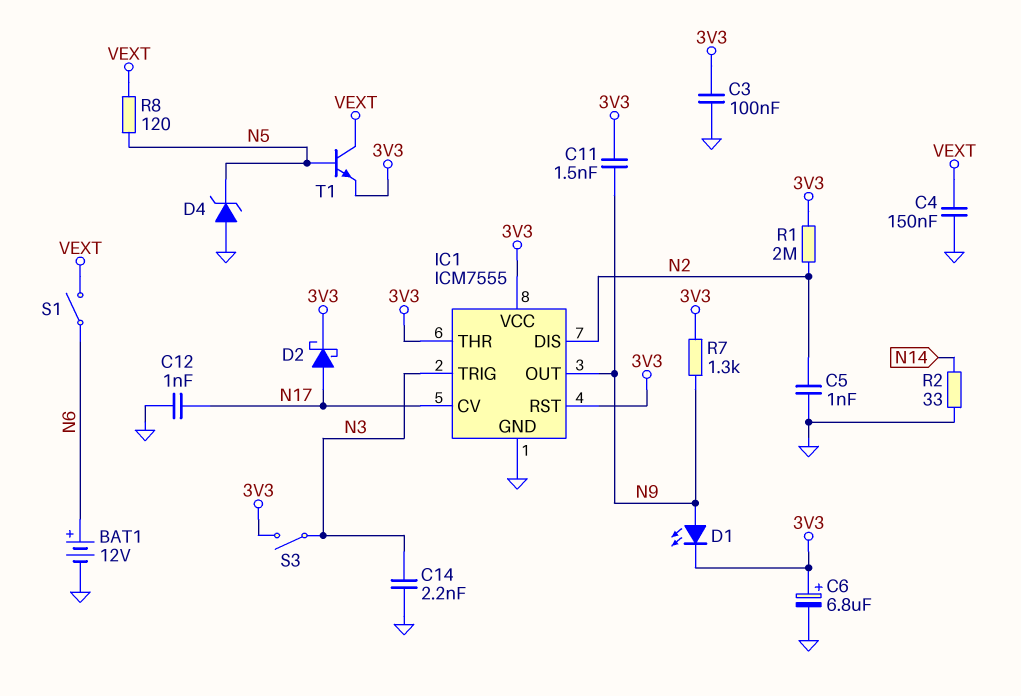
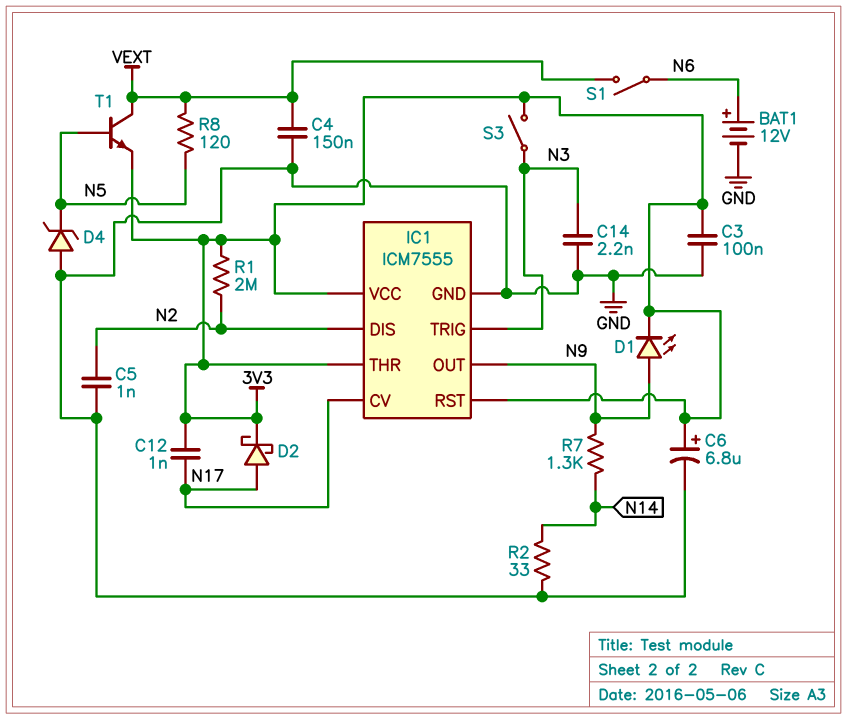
C11: 1.5nF (3V3, N9) -> none
C12: 1nF (GND, N17) -> 1nF (3V3, N17)
R7: 1.3k (3V3, N9) -> 1.3k (N9, N14)

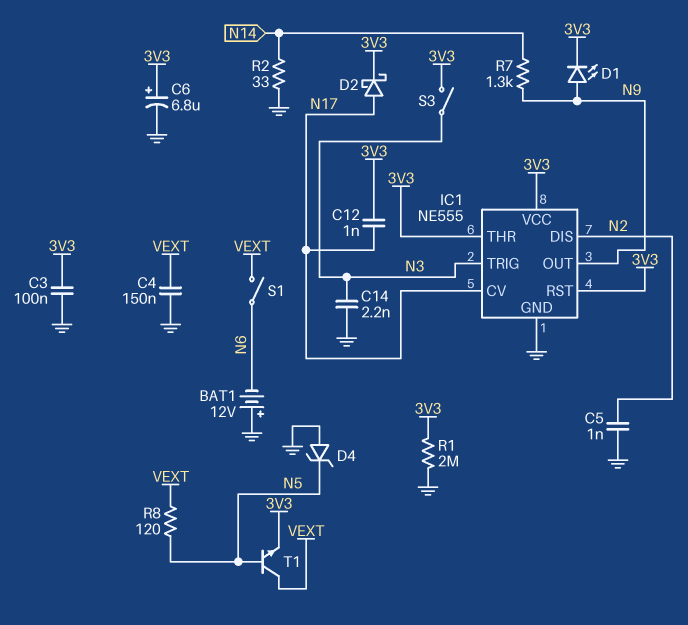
BAT1: 12V (plus N6, minus GND) -> 12V (plus GND, minus N6)
IC1: ICM7555 -> NE555
R1: 2M (3V3, N2) -> 2M (3V3, GND)

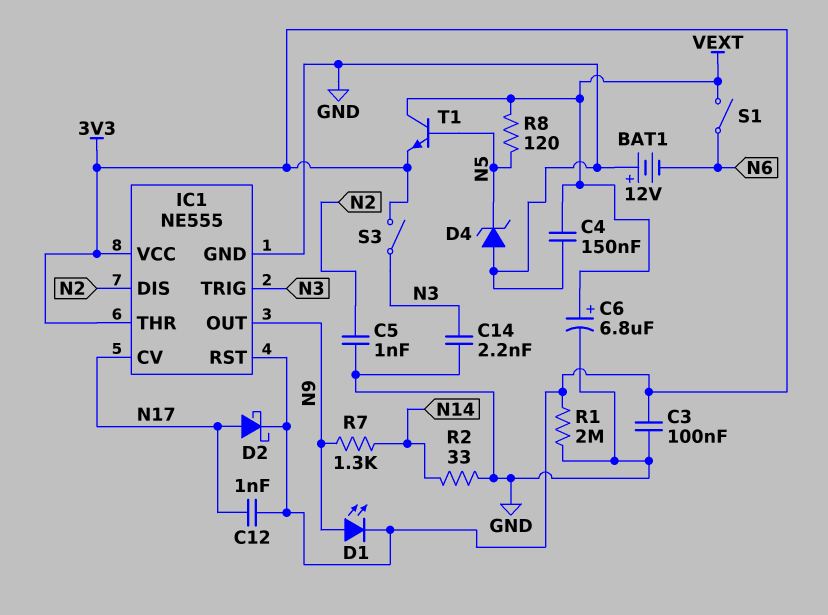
C6: 6.8uF (plus 3V3, minus GND) -> 6.8uF (plus VEXT, minus GND)

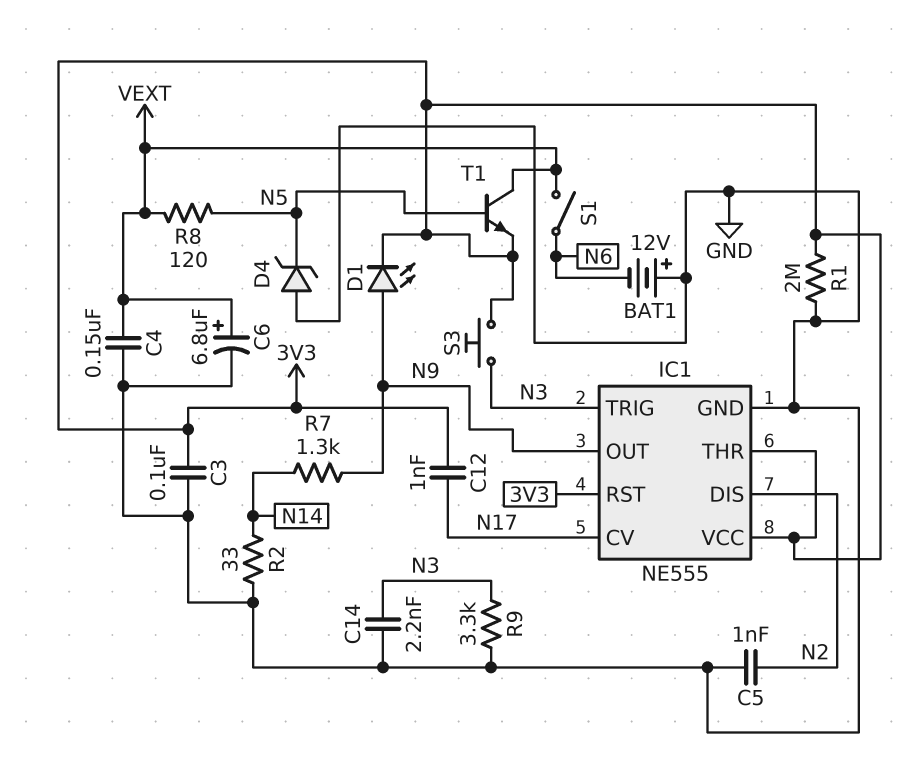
D2: schottky (A N17, K 3V3) -> none
R9: none -> 3.3k (GND, N3)
S3: switch (3V3, N3) -> button (3V3, N3)

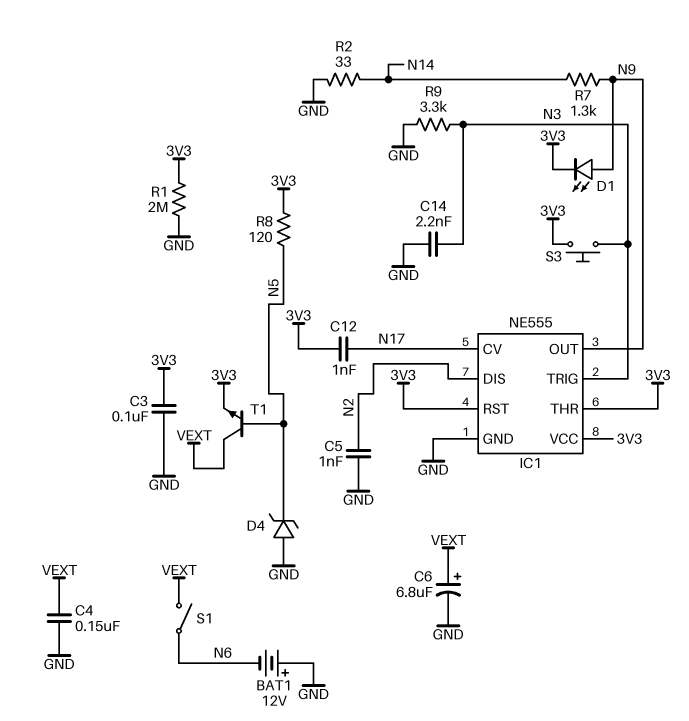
R8: 120 (N5, VEXT) -> 120 (3V3, N5)

